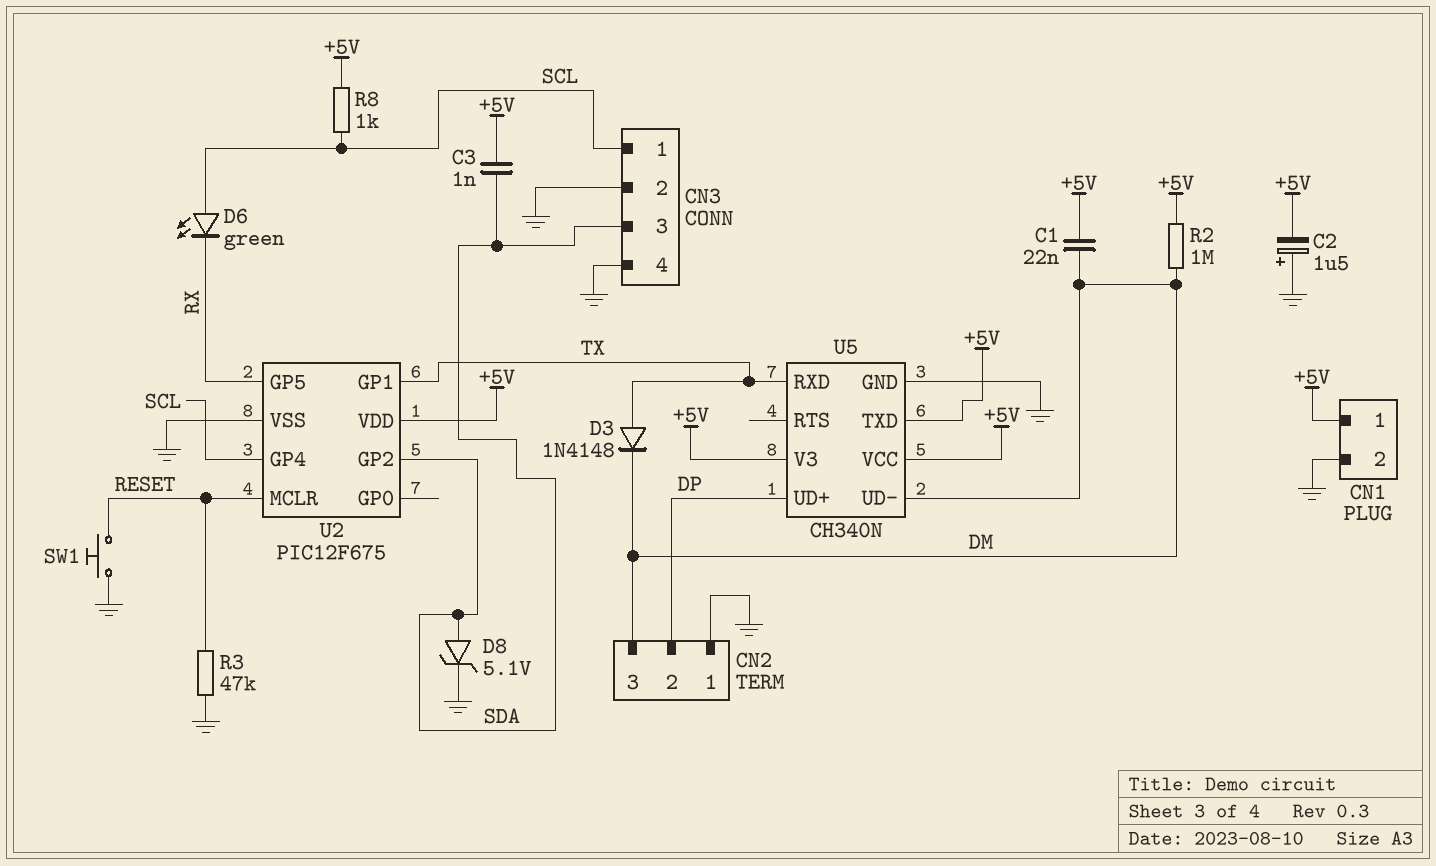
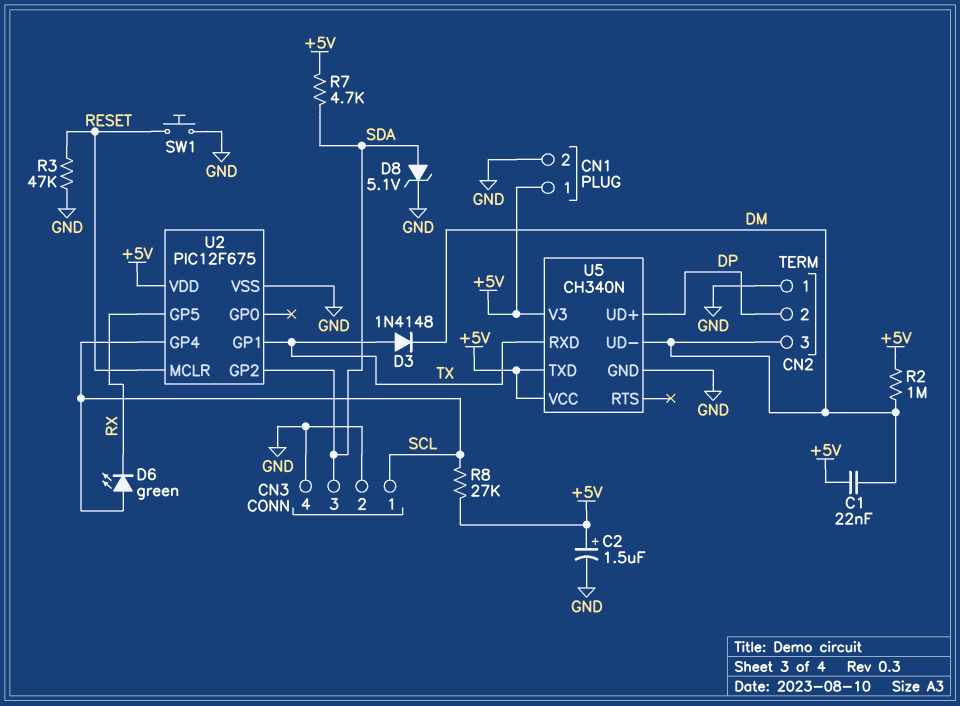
C2: 1.5uF (plus GND, minus +5V) -> 1.5uF (plus +5V, minus GND)
C3: 1nF (+5V, SDA) -> none
R7: none -> 4.7k (+5V, SDA)
R8: 1k (+5V, SCL) -> 27k (+5V, SCL)

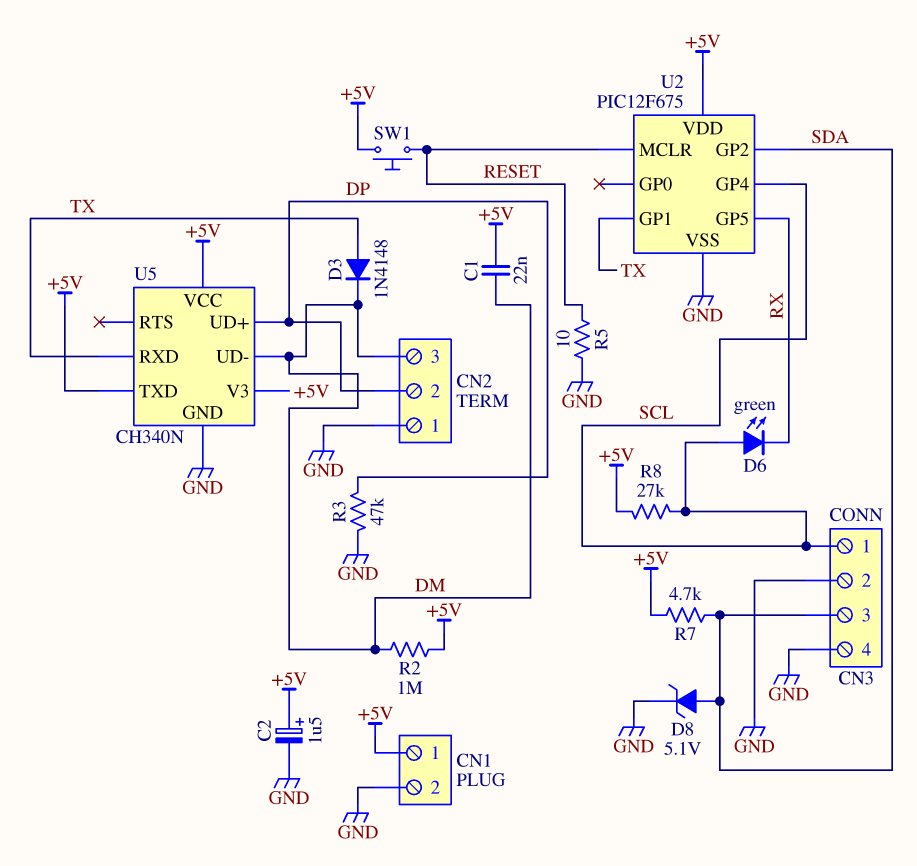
R3: 47k (GND, RESET) -> 47k (DP, GND)
R5: none -> 10 (GND, RESET)
SW1: button (GND, RESET) -> button (+5V, RESET)

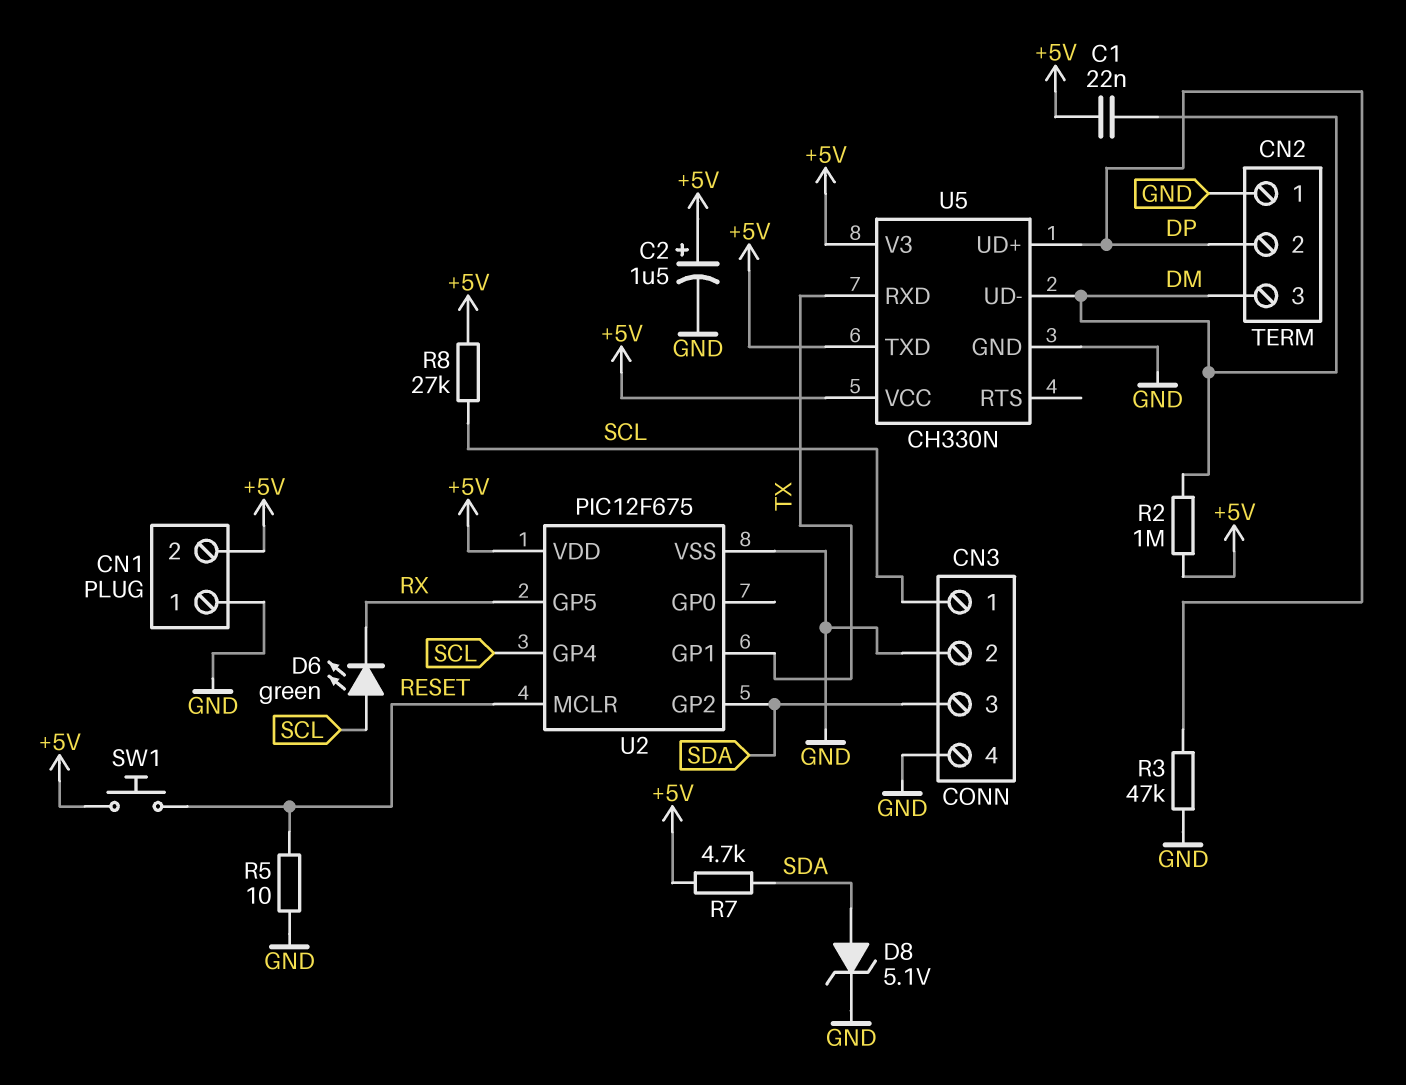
CN1 pin 1: +5V -> GND
CN1 pin 2: GND -> +5V
D3: diode 1N4148 (A TX, K DM) -> none
U5: CH340N -> CH330N

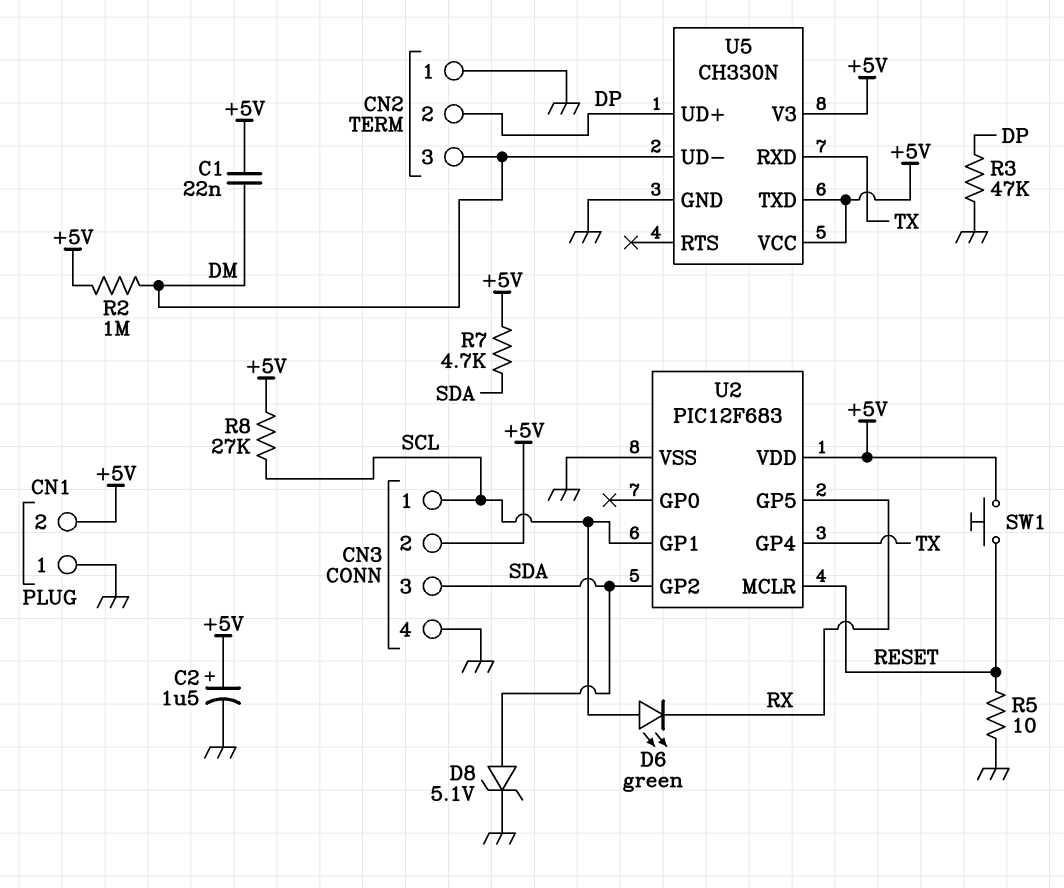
CN3 pin 2: GND -> +5V
U2: PIC12F675 -> PIC12F683
U2 pin GP1: TX -> SCL
U2 pin GP4: SCL -> TX

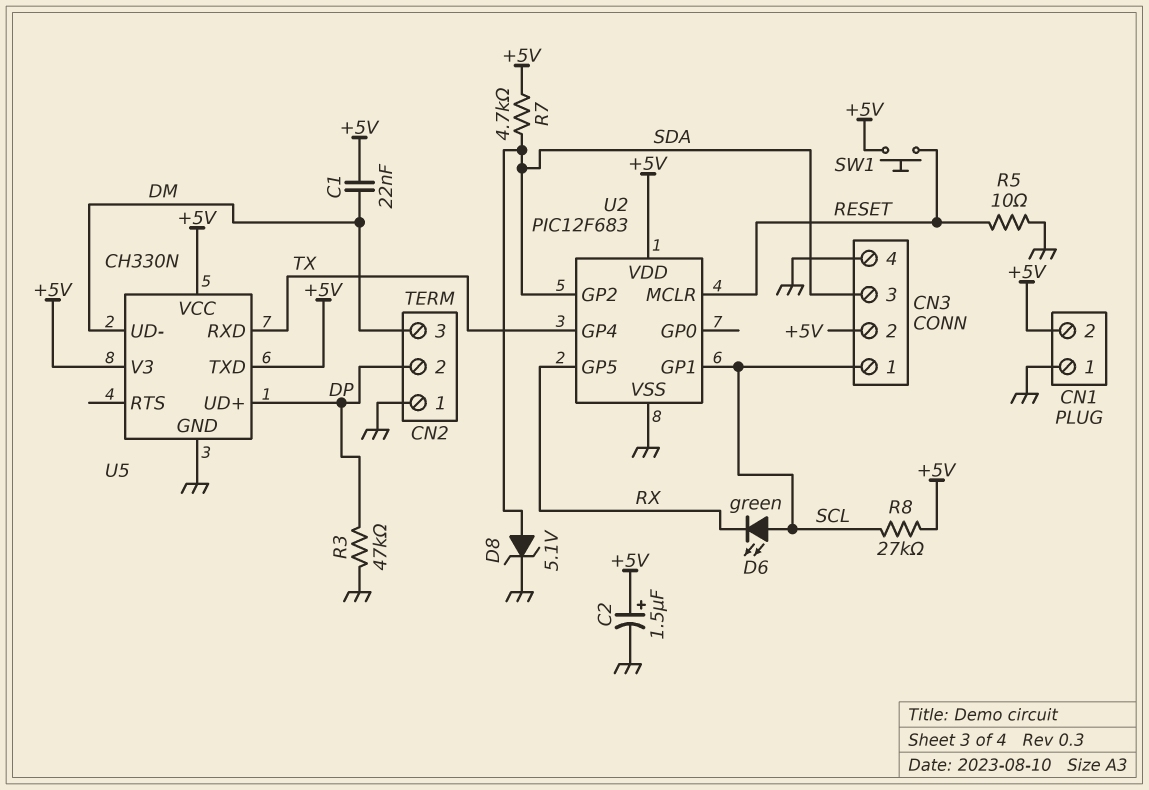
R2: 1M (+5V, DM) -> none

